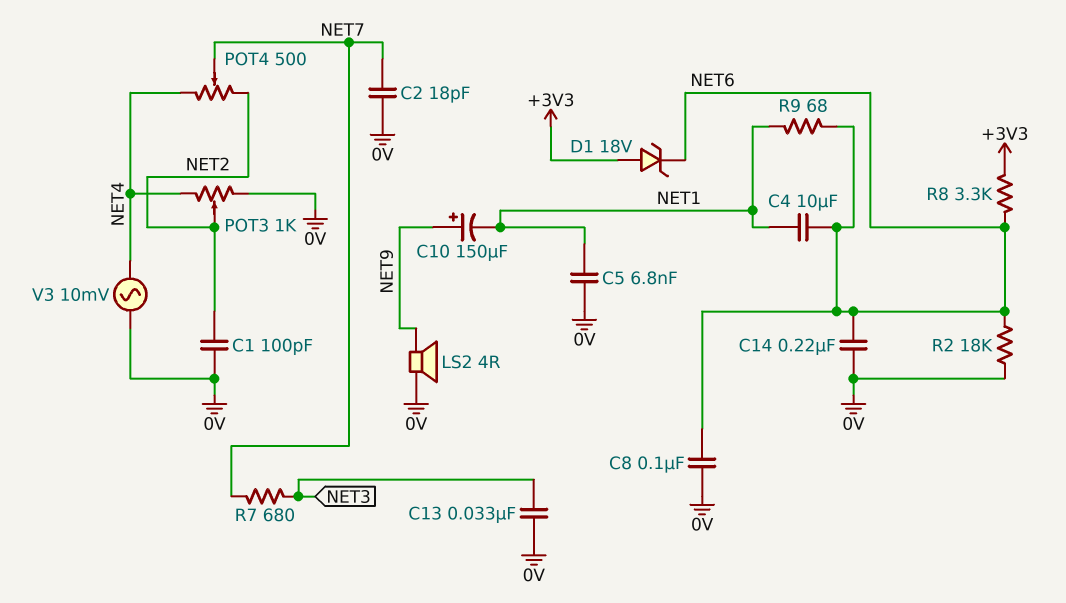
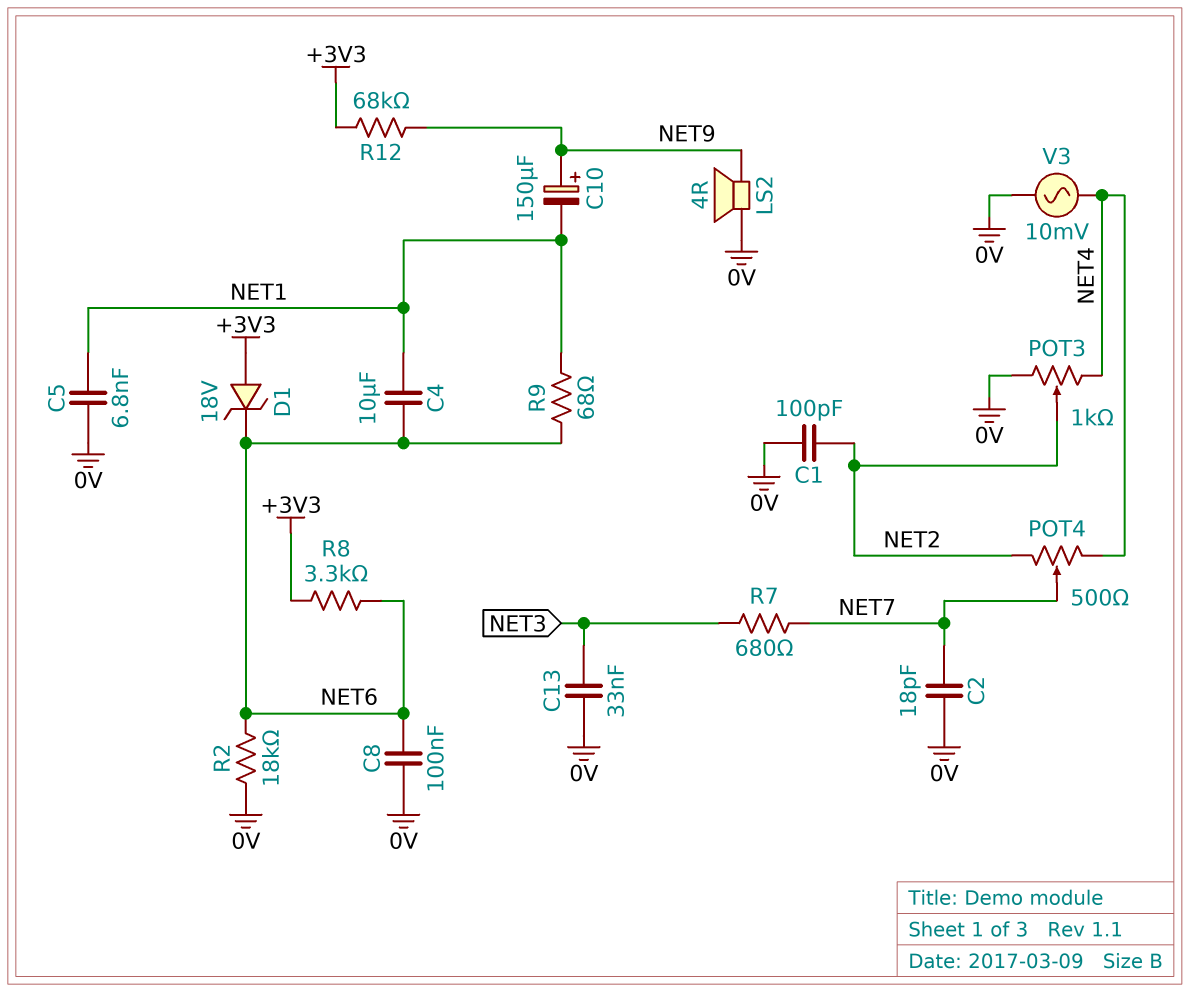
C14: 220nF (0V, NET6) -> none
R12: none -> 68k (+3V3, NET9)

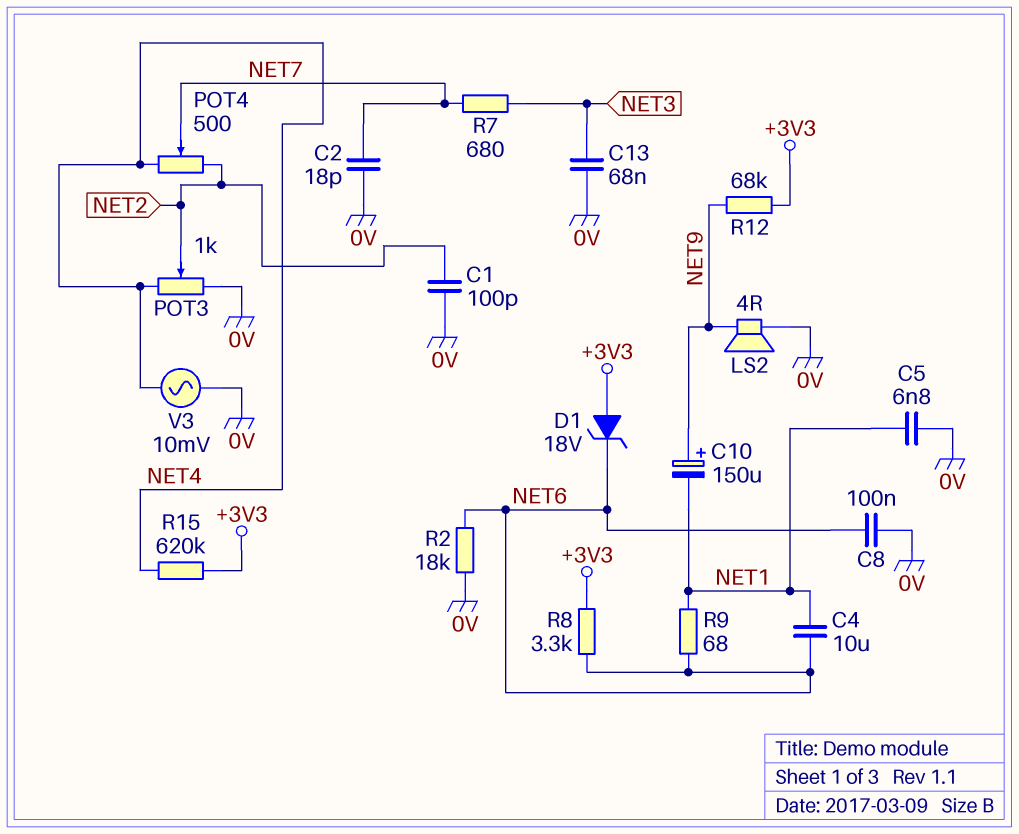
C13: 33nF (0V, NET3) -> 68nF (0V, NET3)
R15: none -> 620k (+3V3, NET4)

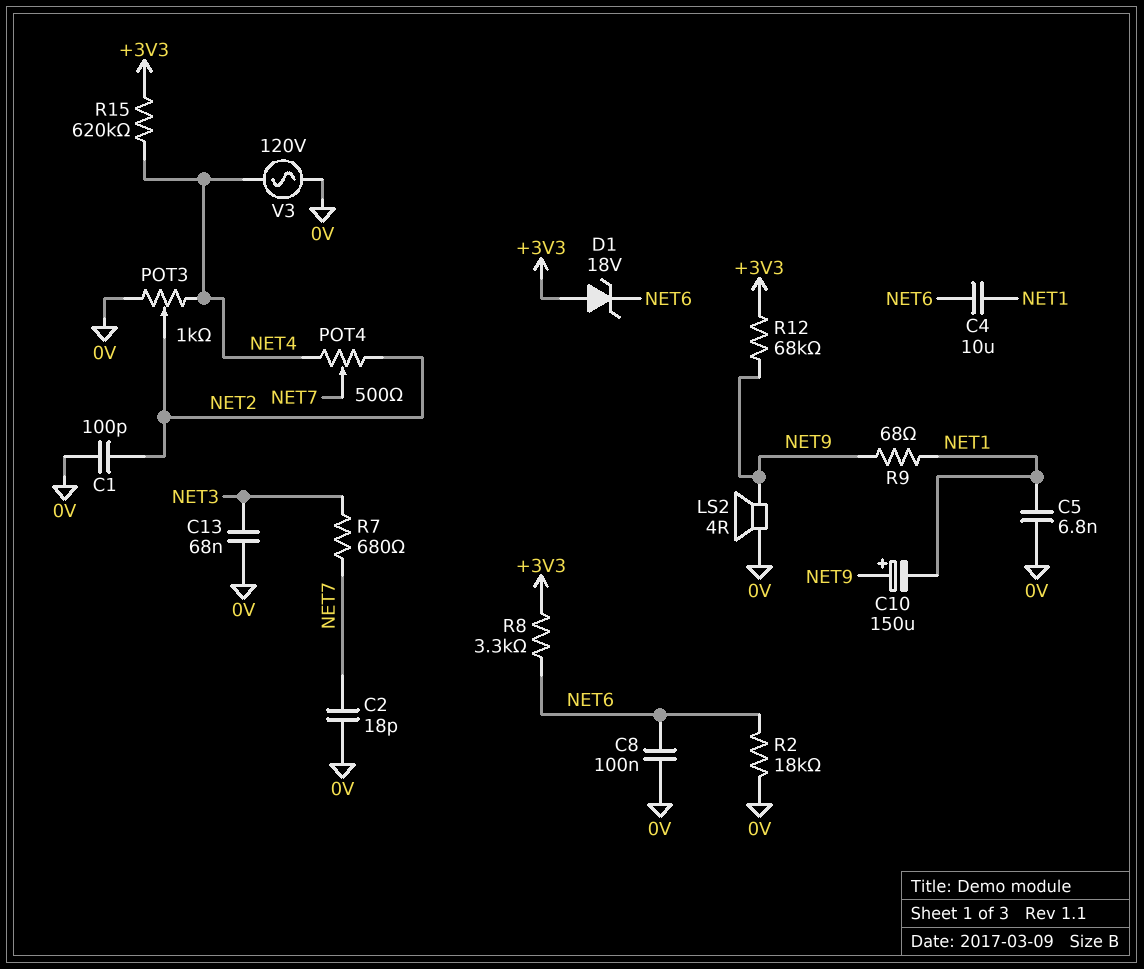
R9: 68 (NET1, NET6) -> 68 (NET1, NET9)
V3: AC 10mV (0V, NET4) -> AC 120V (0V, NET4)

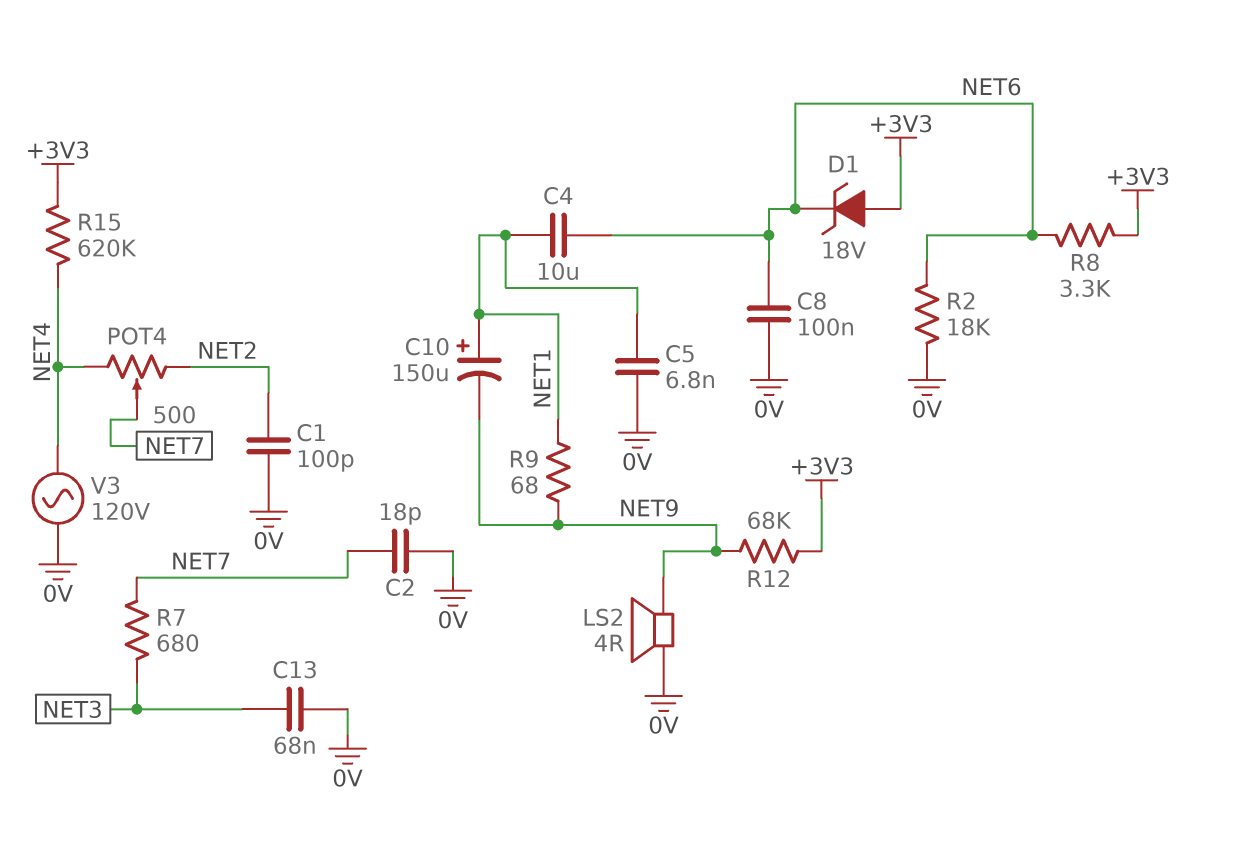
C10: 150uF (plus NET9, minus NET1) -> 150uF (plus NET1, minus NET9)
POT3: 1k (0V, NET4, wiper NET2) -> none

